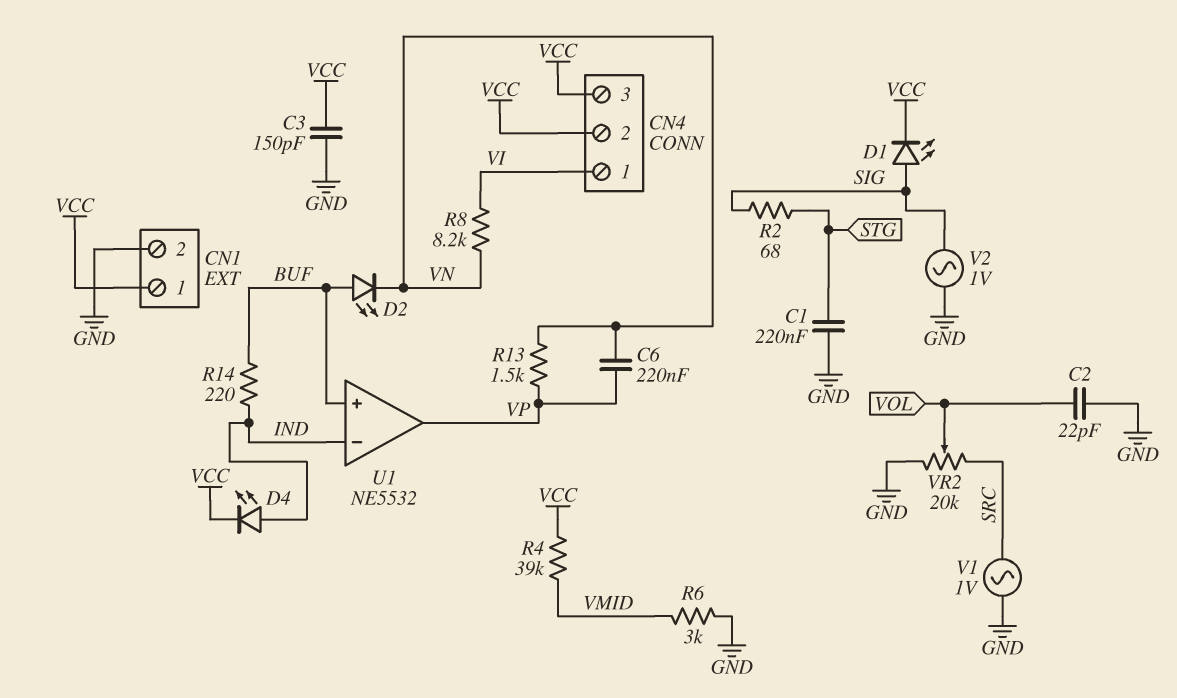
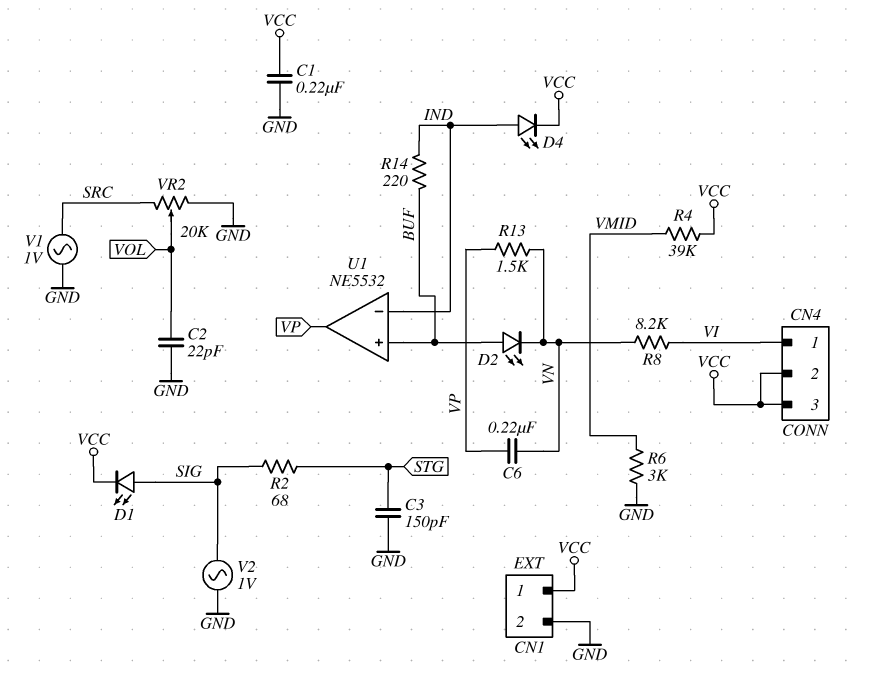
C1: 220nF (GND, STG) -> 220nF (GND, VCC)
C3: 150pF (GND, VCC) -> 150pF (GND, STG)

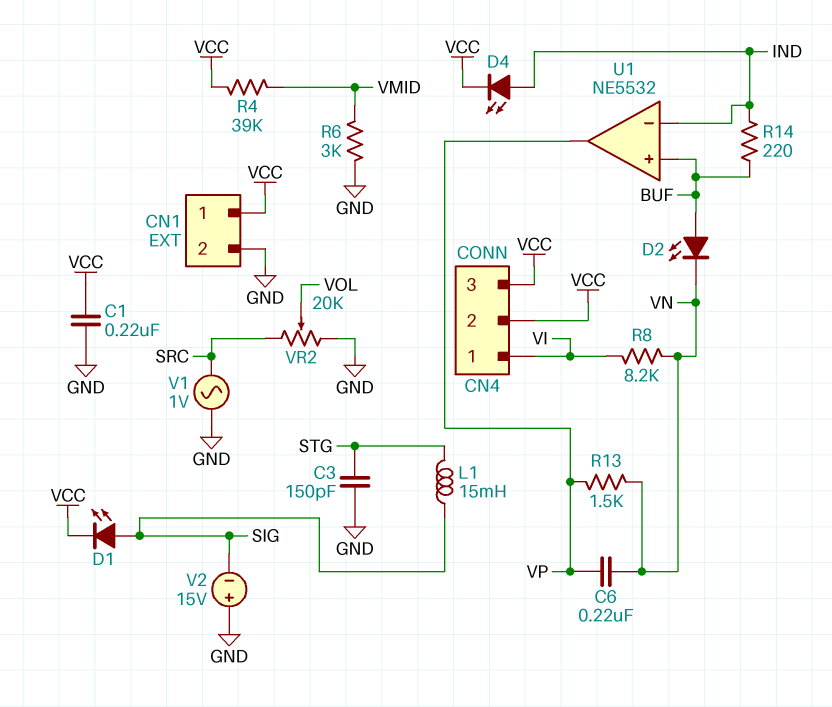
C2: 22pF (GND, VOL) -> none
L1: none -> 15mH (SIG, STG)
R2: 68 (SIG, STG) -> none
V2: AC 1V (GND, SIG) -> 15V (plus GND, minus SIG)

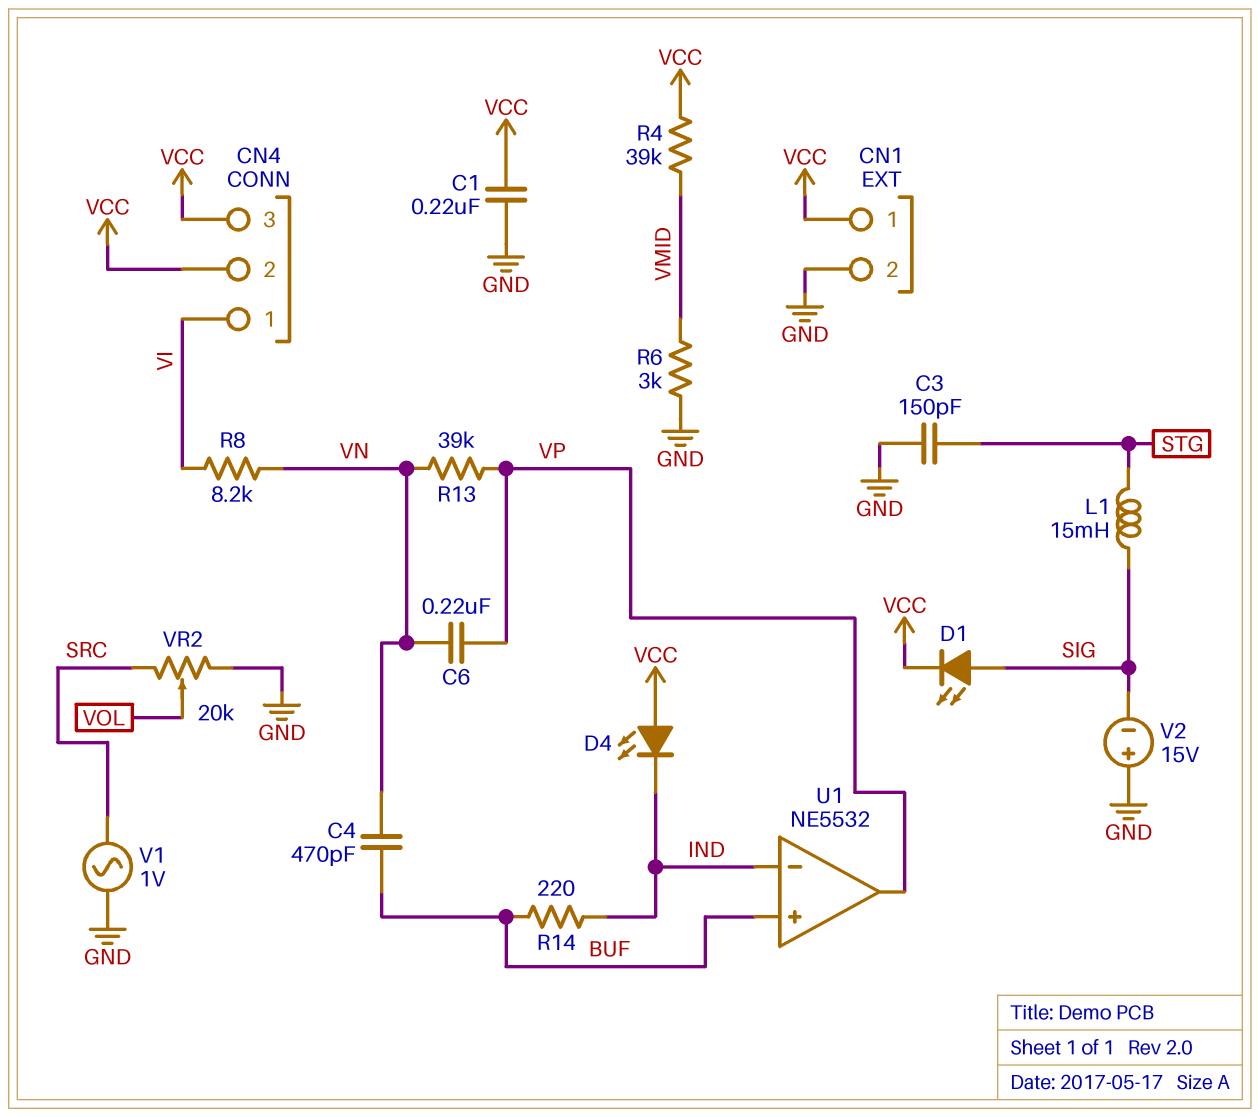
C4: none -> 470pF (BUF, VN)
D2: LED (A BUF, K VN) -> none
D4: LED (A IND, K VCC) -> LED (A VCC, K IND)
R13: 1.5k (VN, VP) -> 39k (VN, VP)

